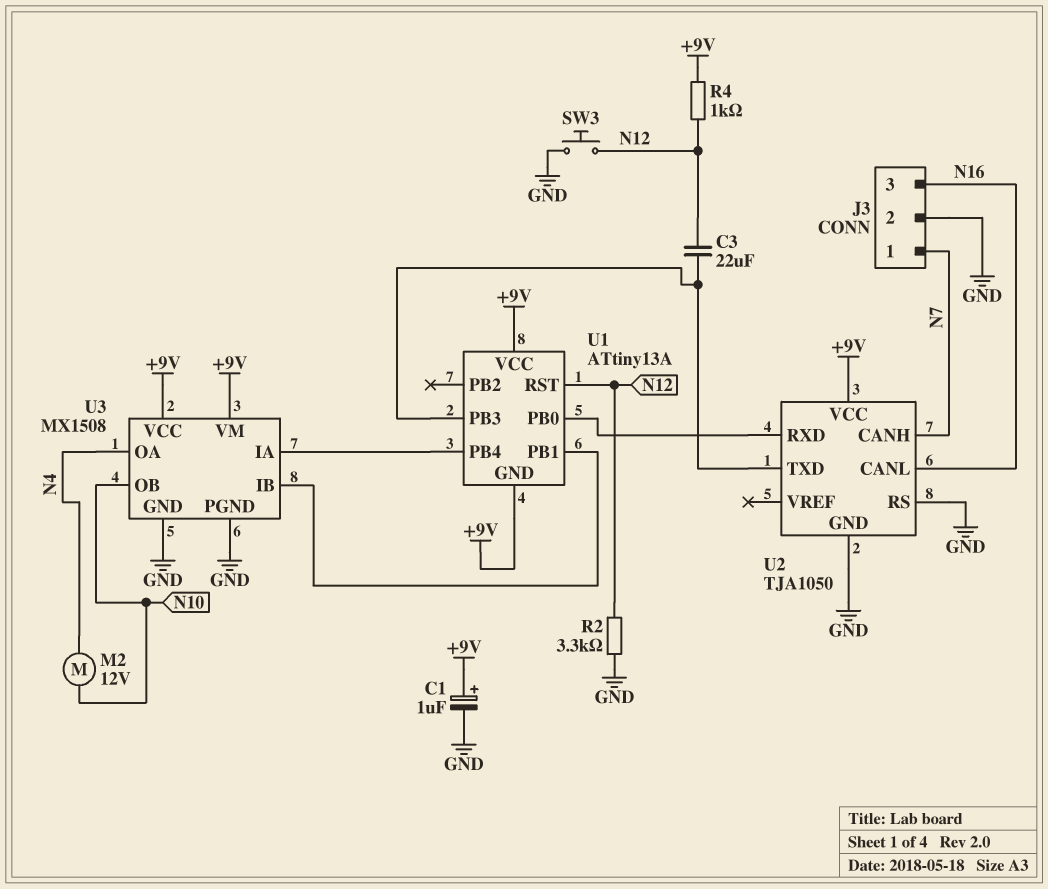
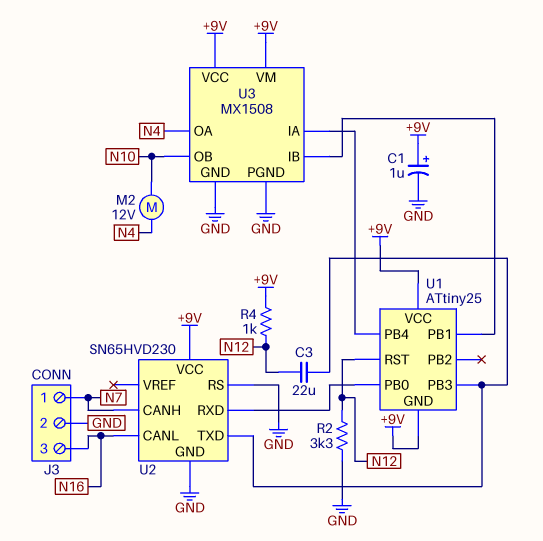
SW3: button (GND, N12) -> none
U1: ATtiny13A -> ATtiny25
U2: TJA1050 -> SN65HVD230

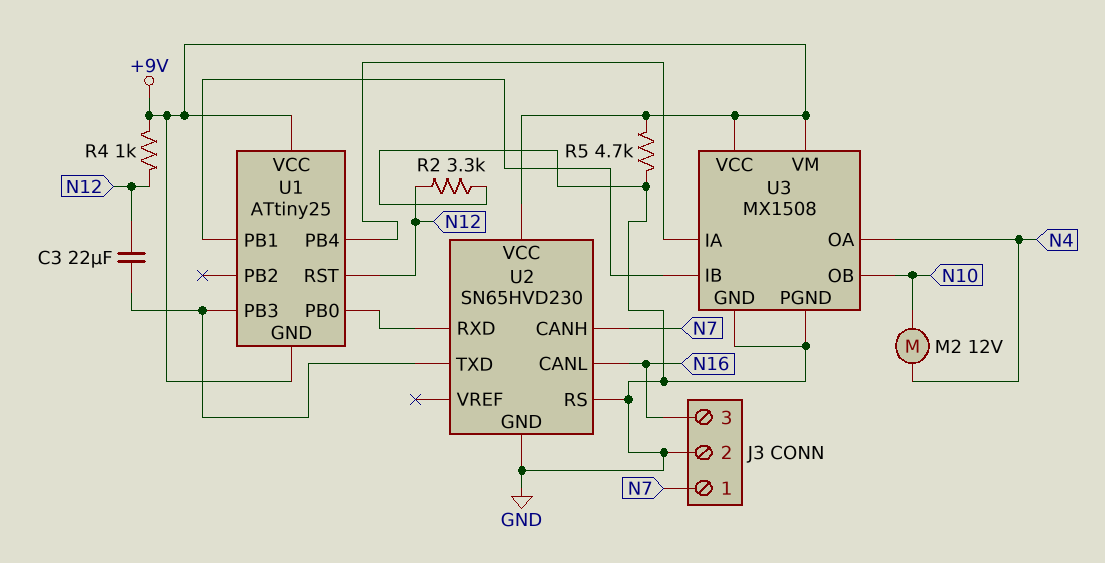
C1: 1uF (plus +9V, minus GND) -> none
R5: none -> 4.7k (+9V, GND)

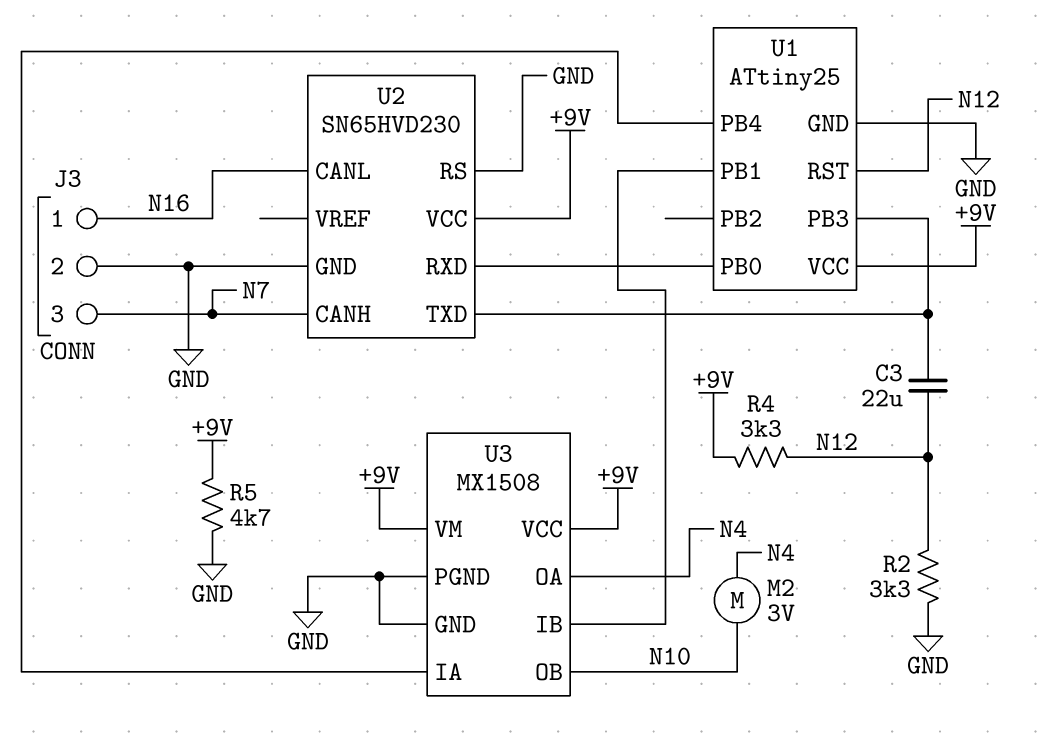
J3 pin 1: N7 -> N16
J3 pin 3: N16 -> N7
M2: motor 12V (N4, N10) -> motor 3V (N4, N10)
R4: 1k (+9V, N12) -> 3.3k (+9V, N12)
U1 pin GND: +9V -> GND

